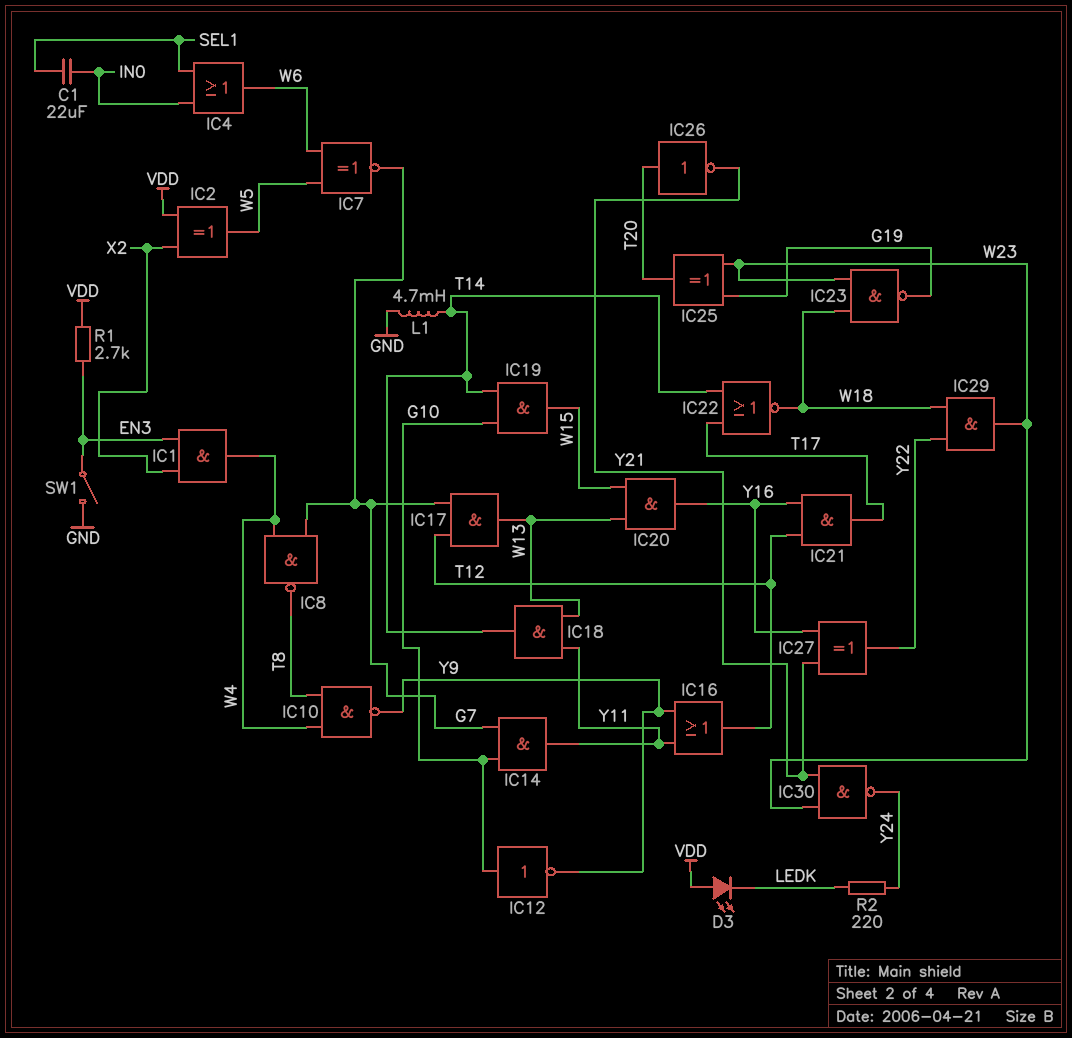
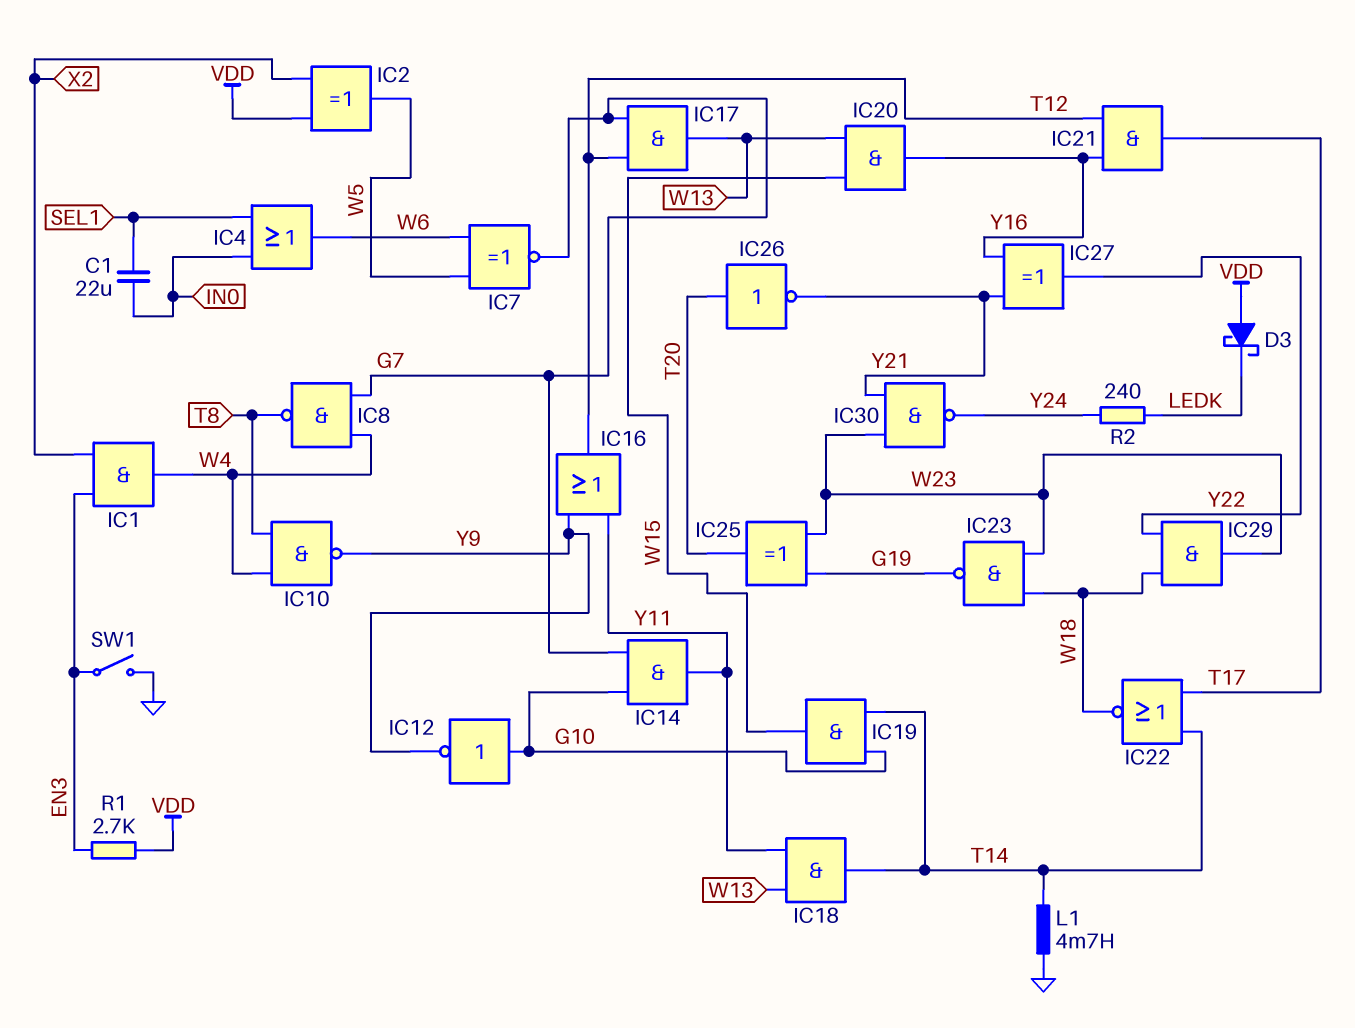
D3: LED (A VDD, K LEDK) -> schottky (A VDD, K LEDK)
R2: 220 (LEDK, Y24) -> 240 (LEDK, Y24)

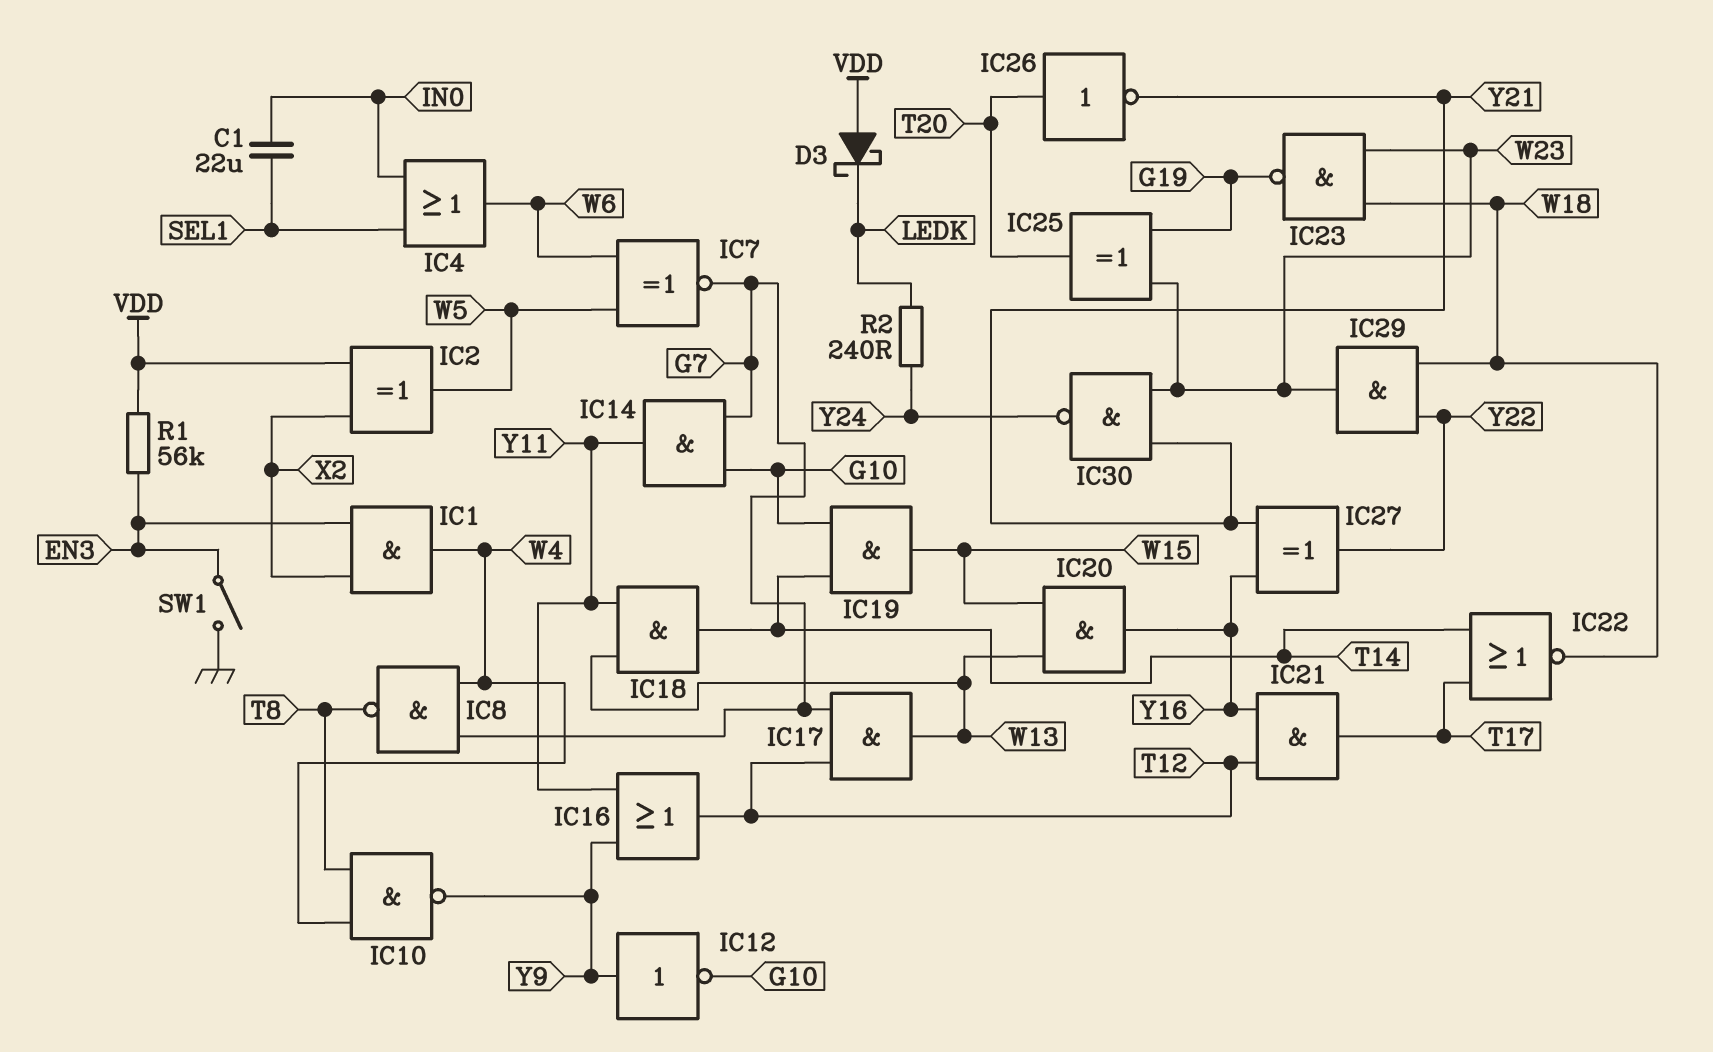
IC12: NOT (in G10, out Y9) -> NOT (in Y9, out G10)
L1: 4.7mH (GND, T14) -> none
R1: 2.7k (EN3, VDD) -> 56k (EN3, VDD)

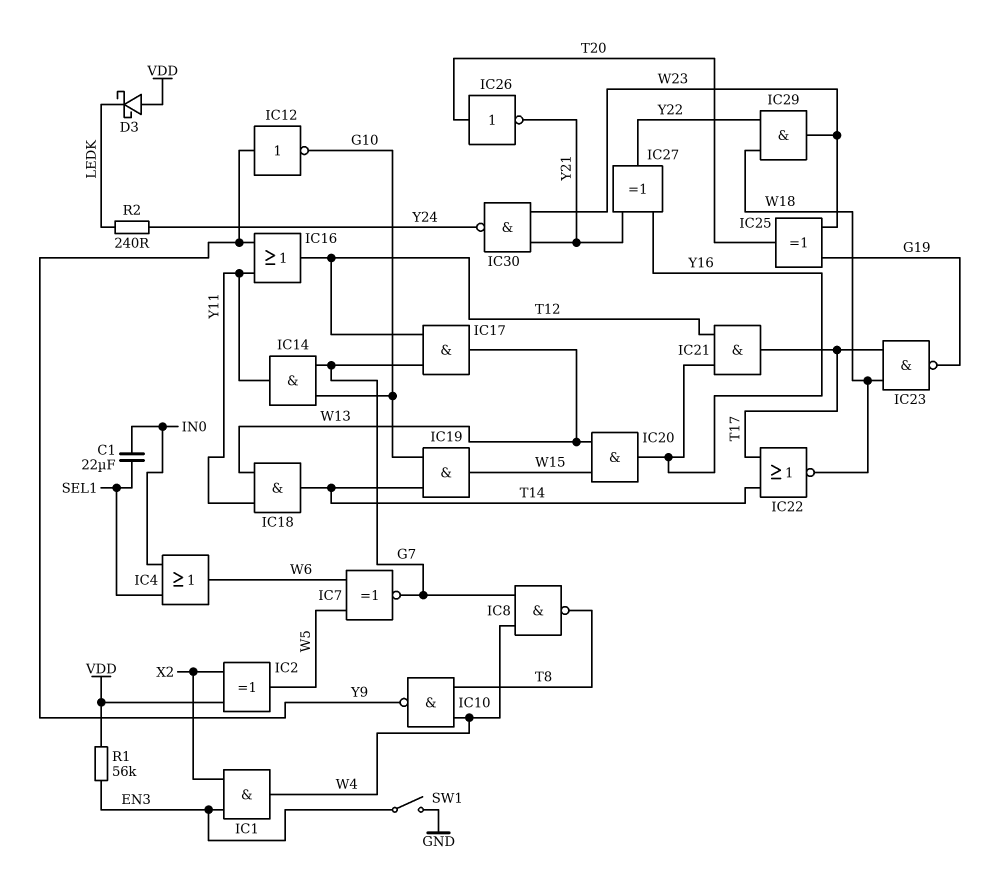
IC23: NAND (in W18, in W23, out G19) -> NAND (in T17, in W18, out G19)

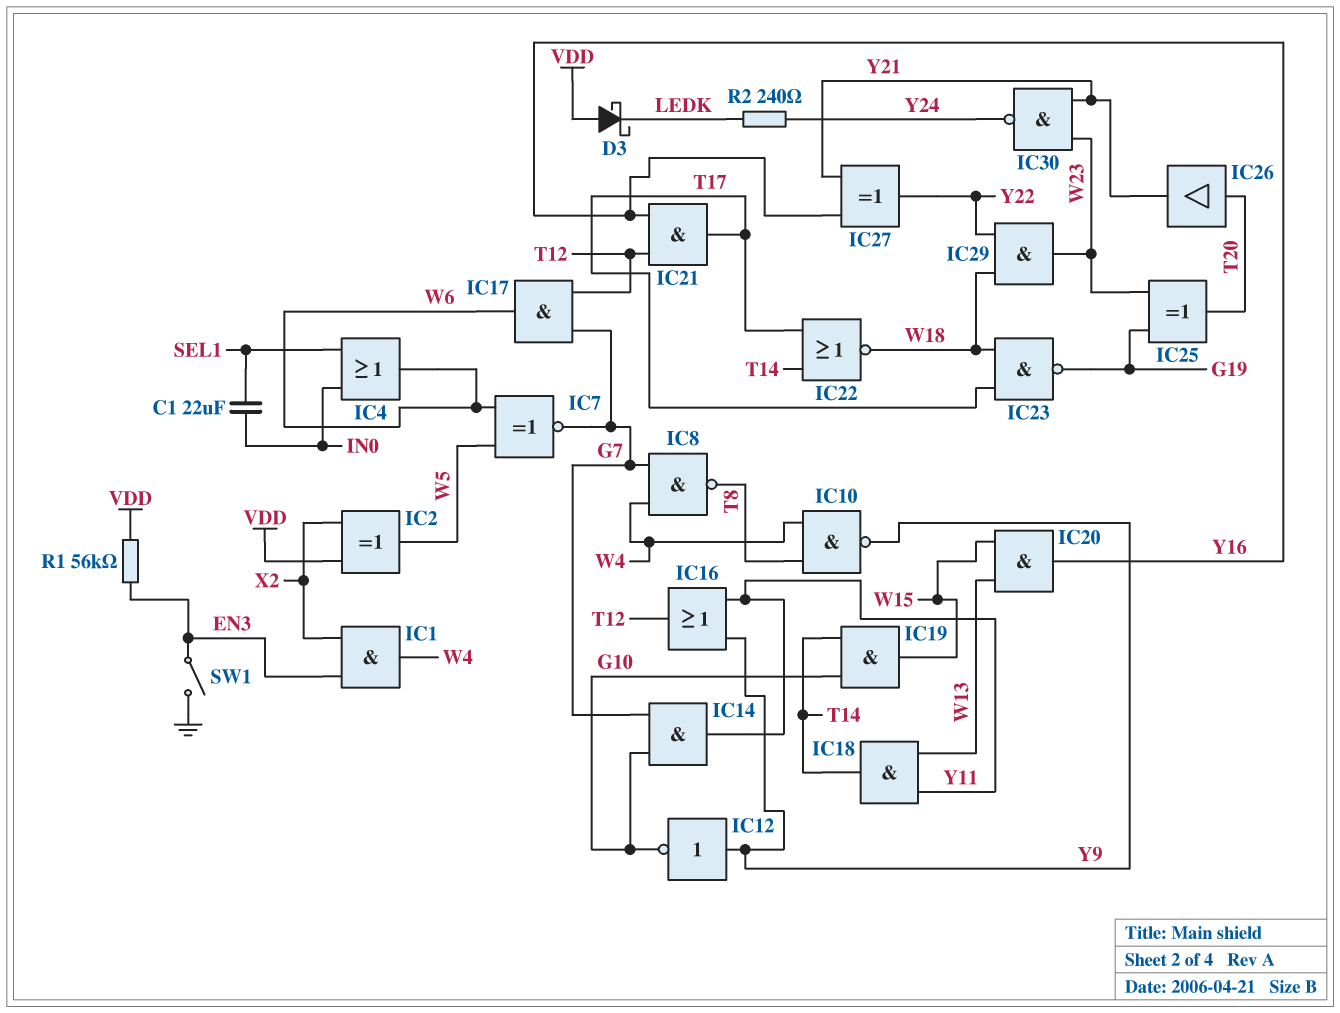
IC17: AND (in G7, in T12, out W13) -> AND (in G7, in T12, out W6)
IC26: NOT (in T20, out Y21) -> buffer (in T20, out Y21)

